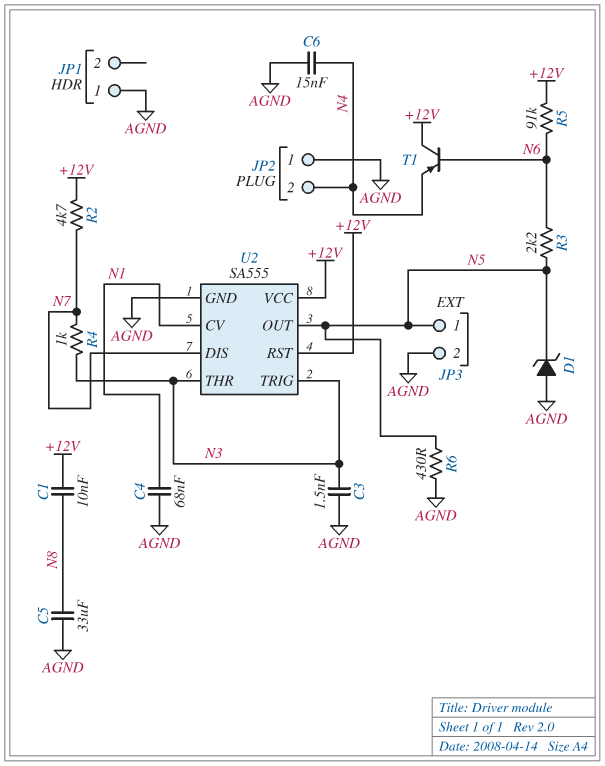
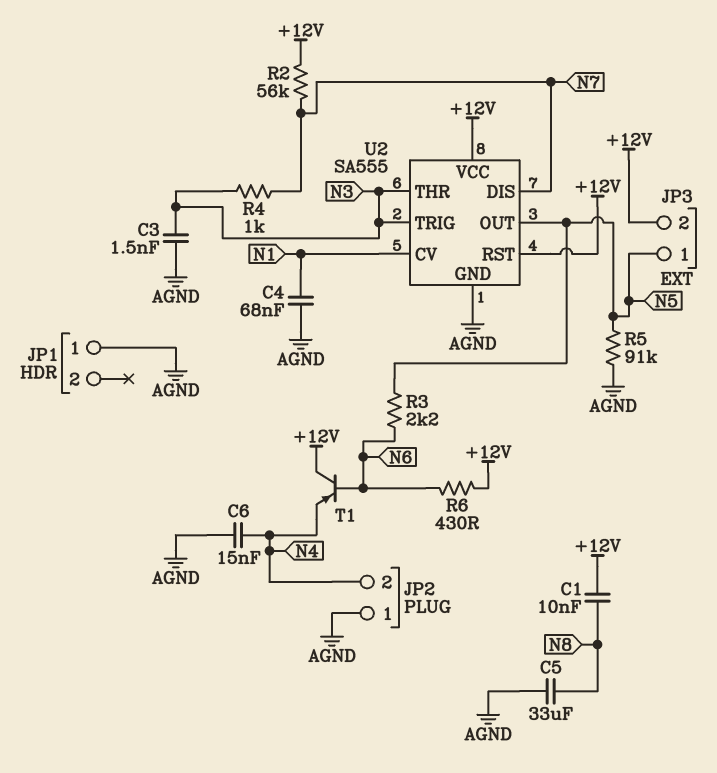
D1: zener (A AGND, K N5) -> none
JP3 pin 2: AGND -> +12V
R2: 4.7k (+12V, N7) -> 56k (+12V, N7)
R5: 91k (+12V, N6) -> 91k (AGND, N5)
R6: 430 (AGND, N5) -> 430 (+12V, N6)

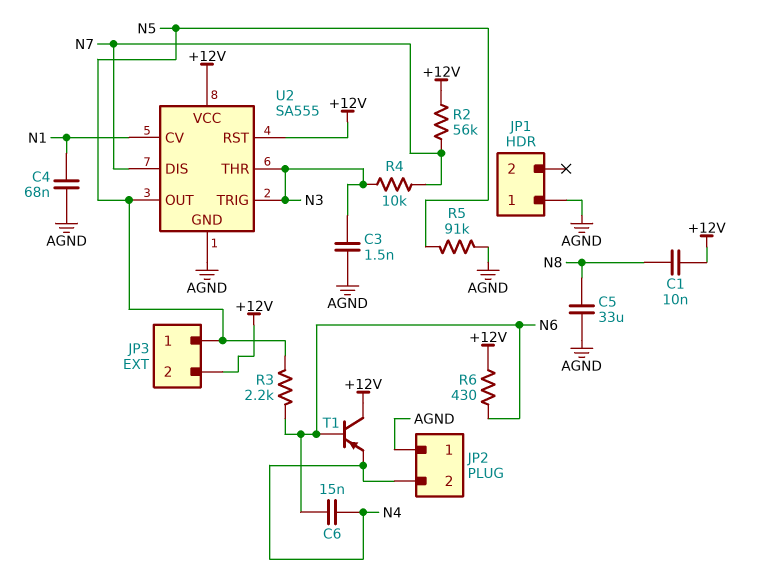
C6: 15nF (AGND, N4) -> 15nF (N4, N6)
R4: 1k (N3, N7) -> 10k (N3, N7)

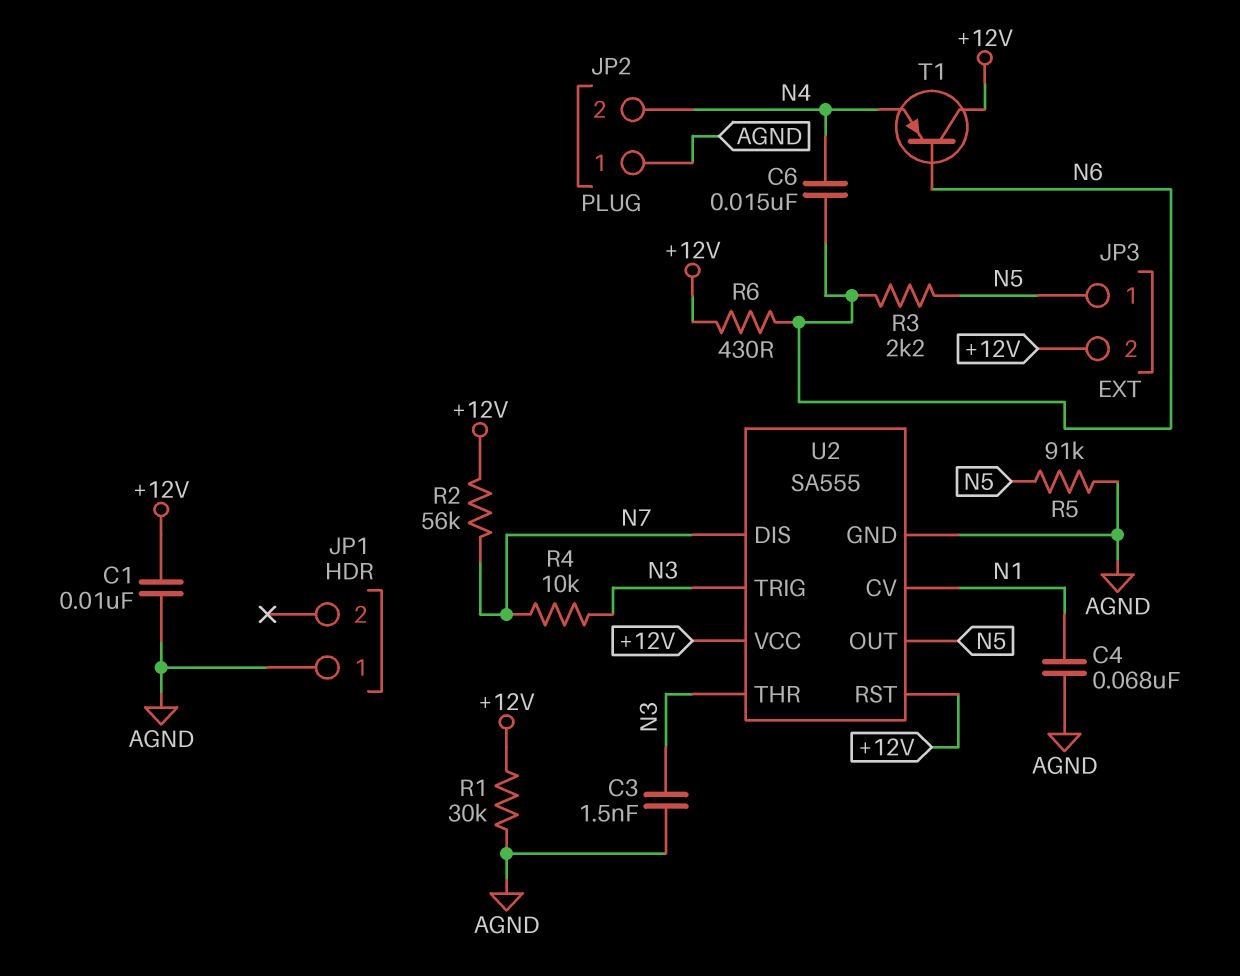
C1: 10nF (+12V, N8) -> 10nF (+12V, AGND)
C5: 33uF (AGND, N8) -> none
R1: none -> 30k (+12V, AGND)

